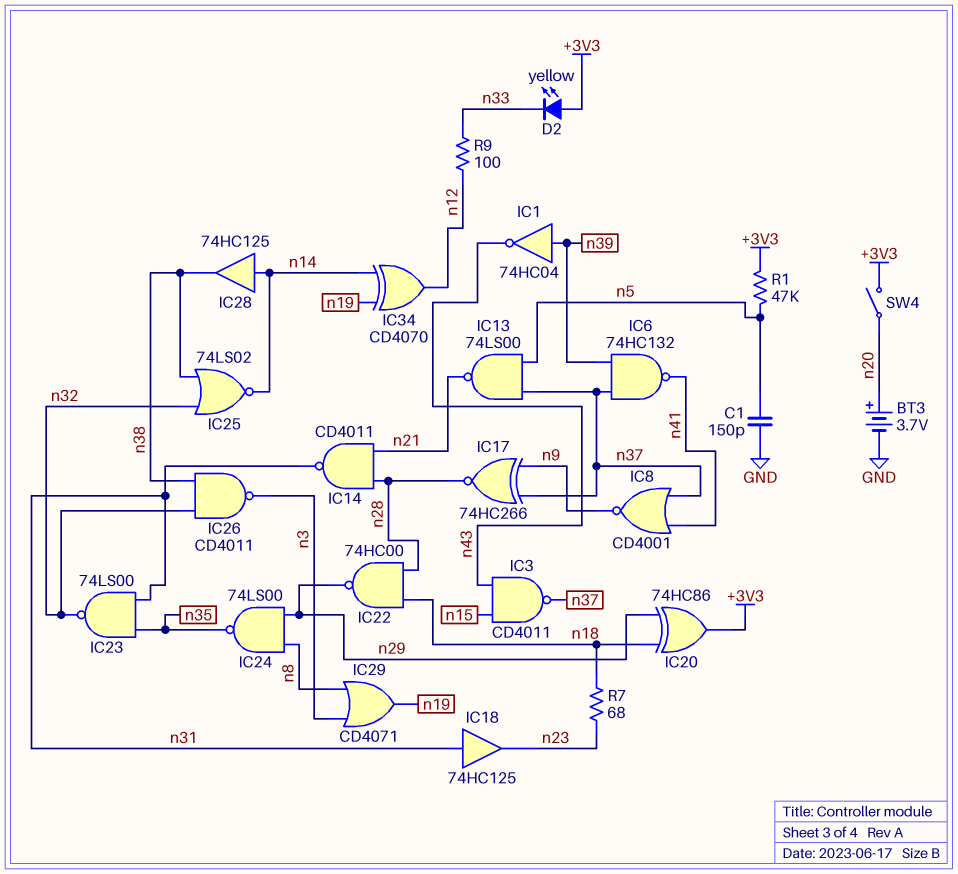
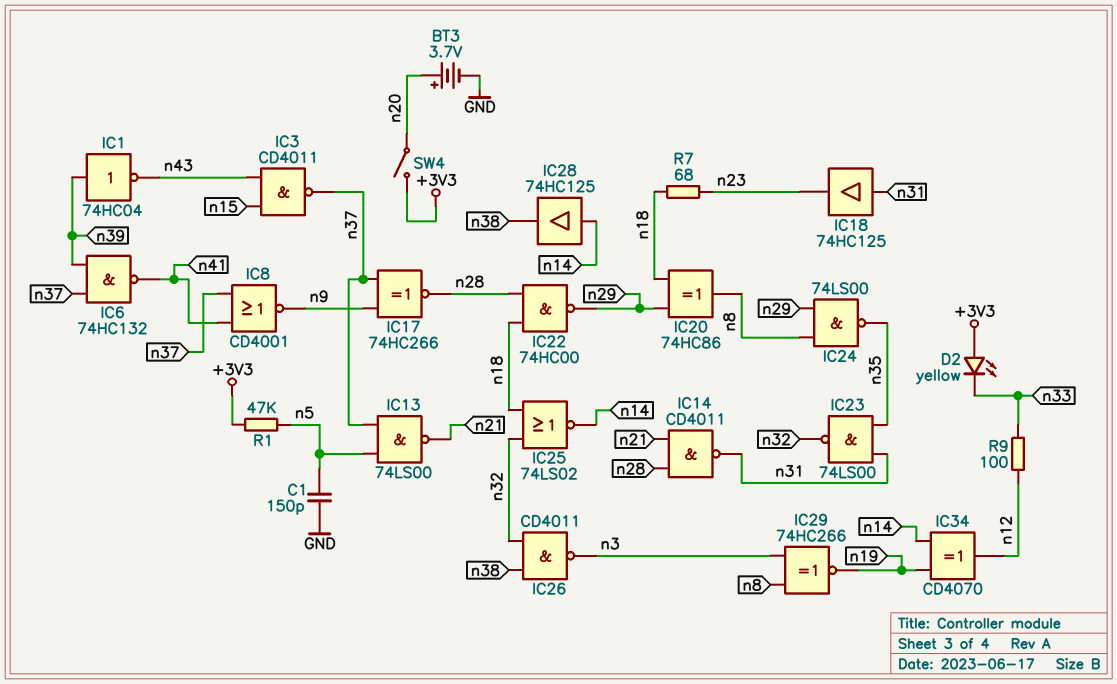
IC20: XOR 74HC86 (in n18, in n29, out +3V3) -> XOR 74HC86 (in n18, in n29, out n8)
IC25: NOR 74LS02 (in n32, in n38, out n14) -> NOR 74LS02 (in n18, in n32, out n14)
IC29: OR CD4071 (in n3, in n8, out n19) -> XNOR 74HC266 (in n3, in n8, out n19)

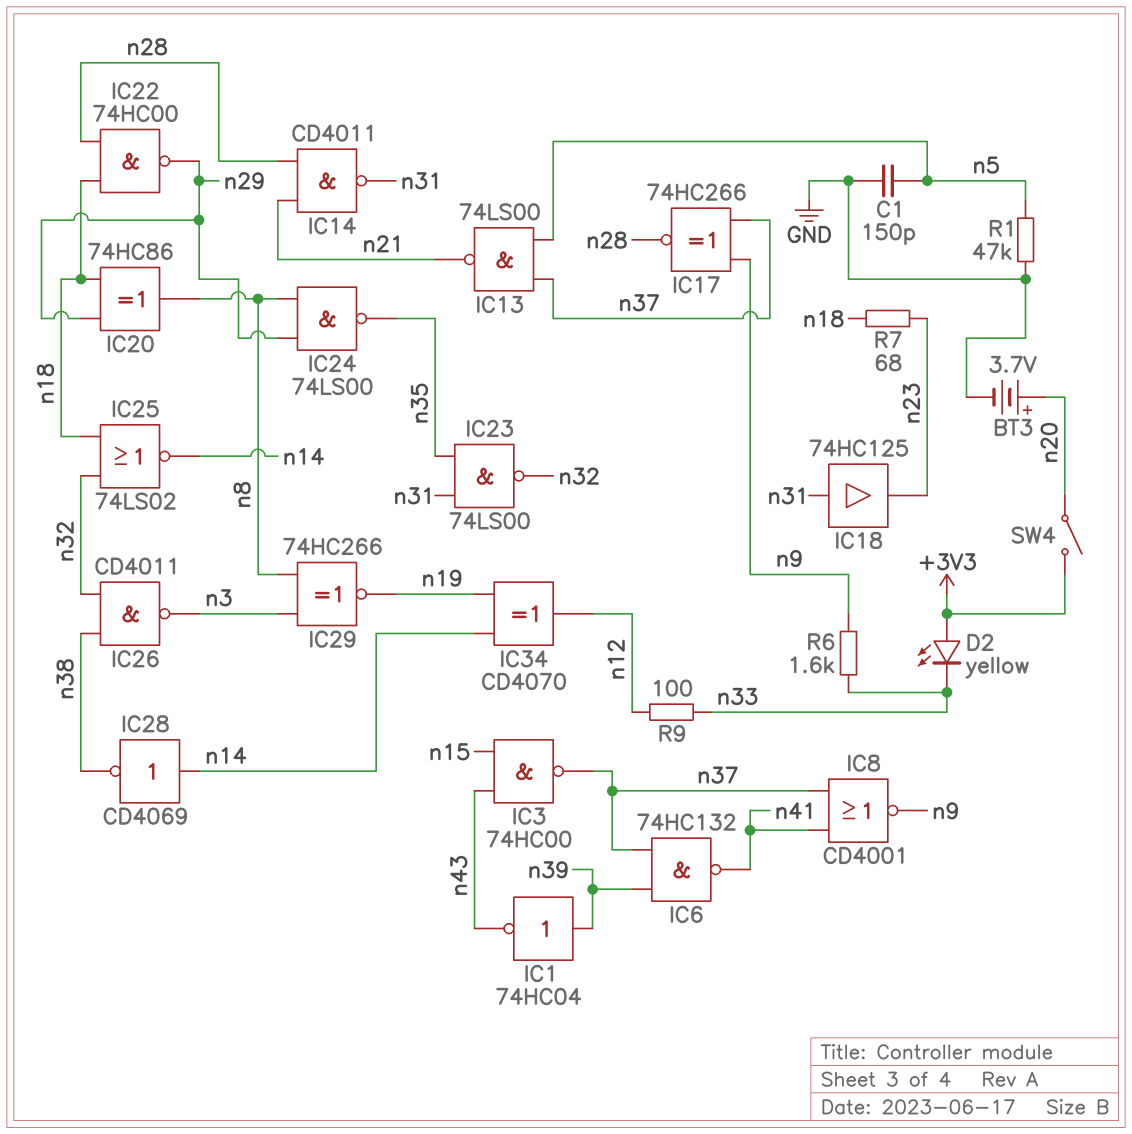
IC3: NAND CD4011 (in n15, in n43, out n37) -> NAND 74HC00 (in n15, in n43, out n37)
IC28: buffer 74HC125 (in n14, out n38) -> NOT CD4069 (in n14, out n38)
R1: 47k (+3V3, n5) -> 47k (GND, n5)
R6: none -> 1.6k (n9, n33)

